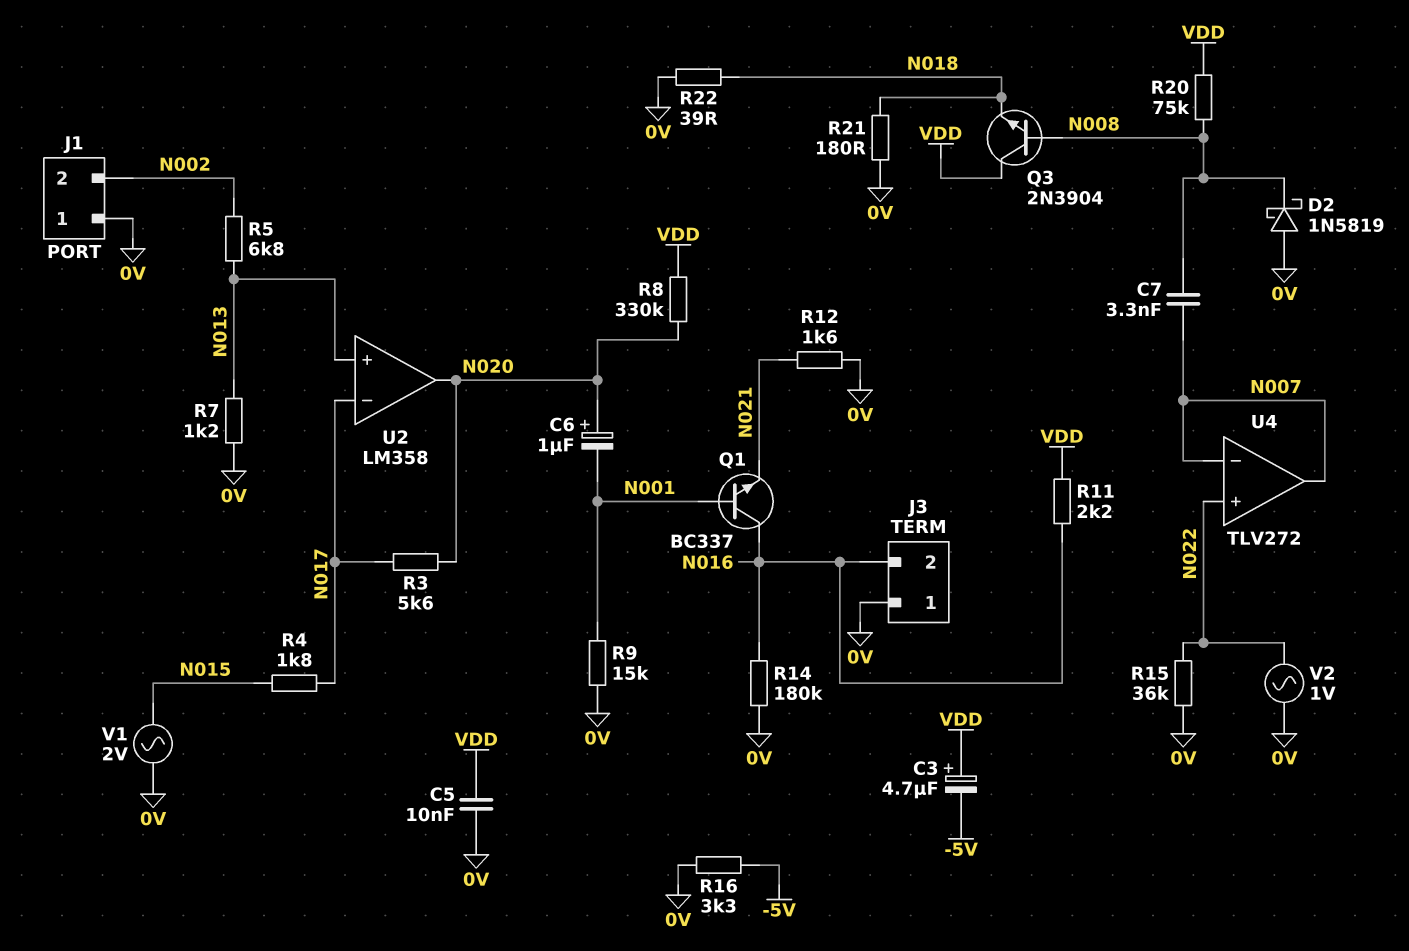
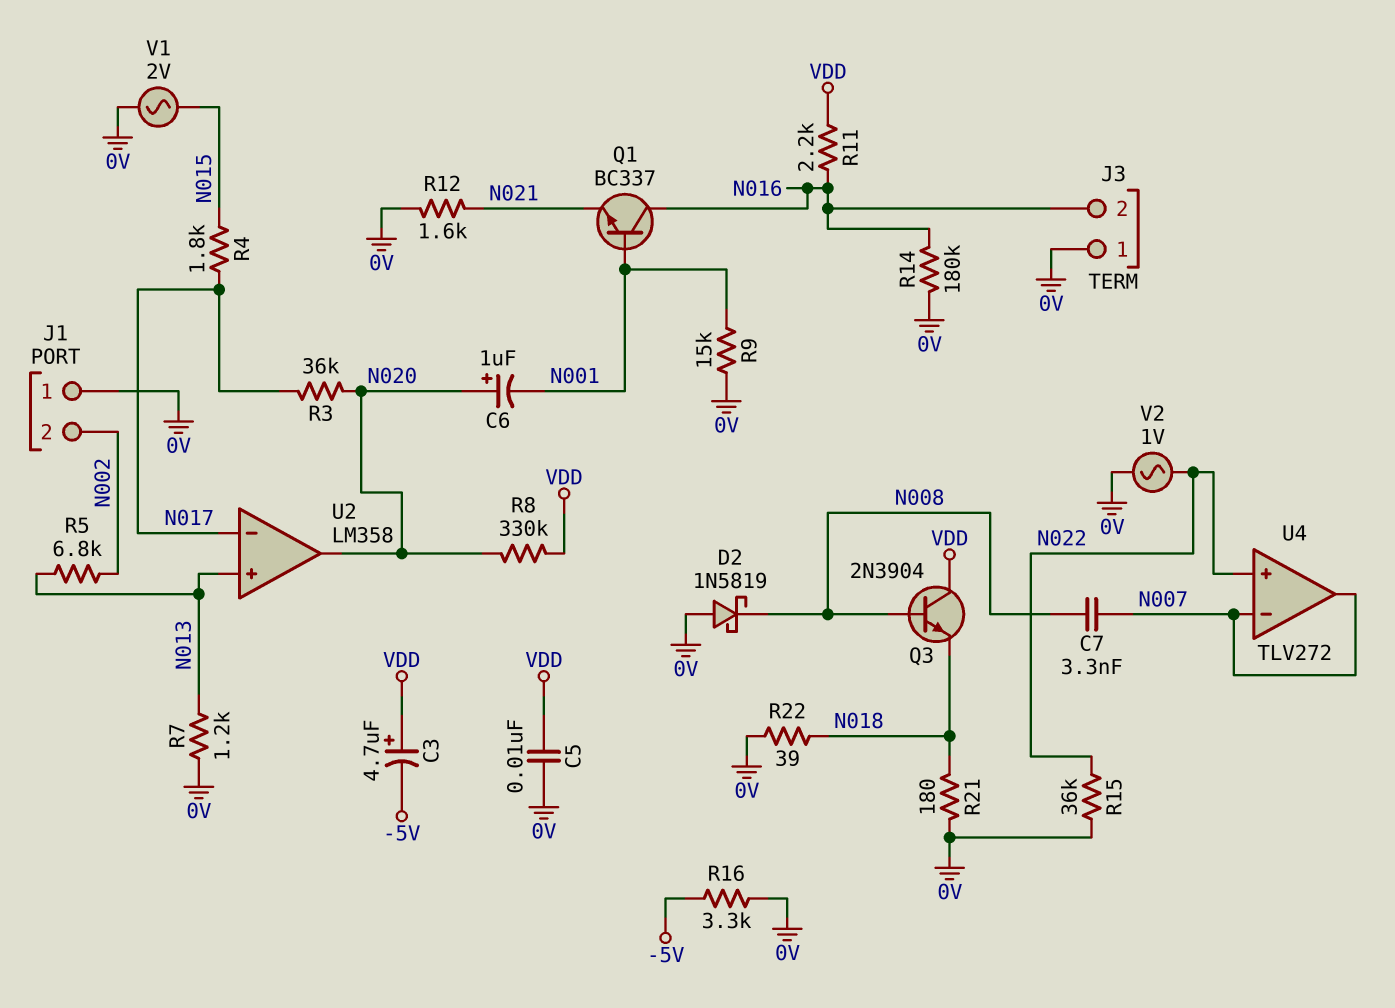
R3: 5.6k (N017, N020) -> 36k (N017, N020)
R20: 75k (N008, VDD) -> none

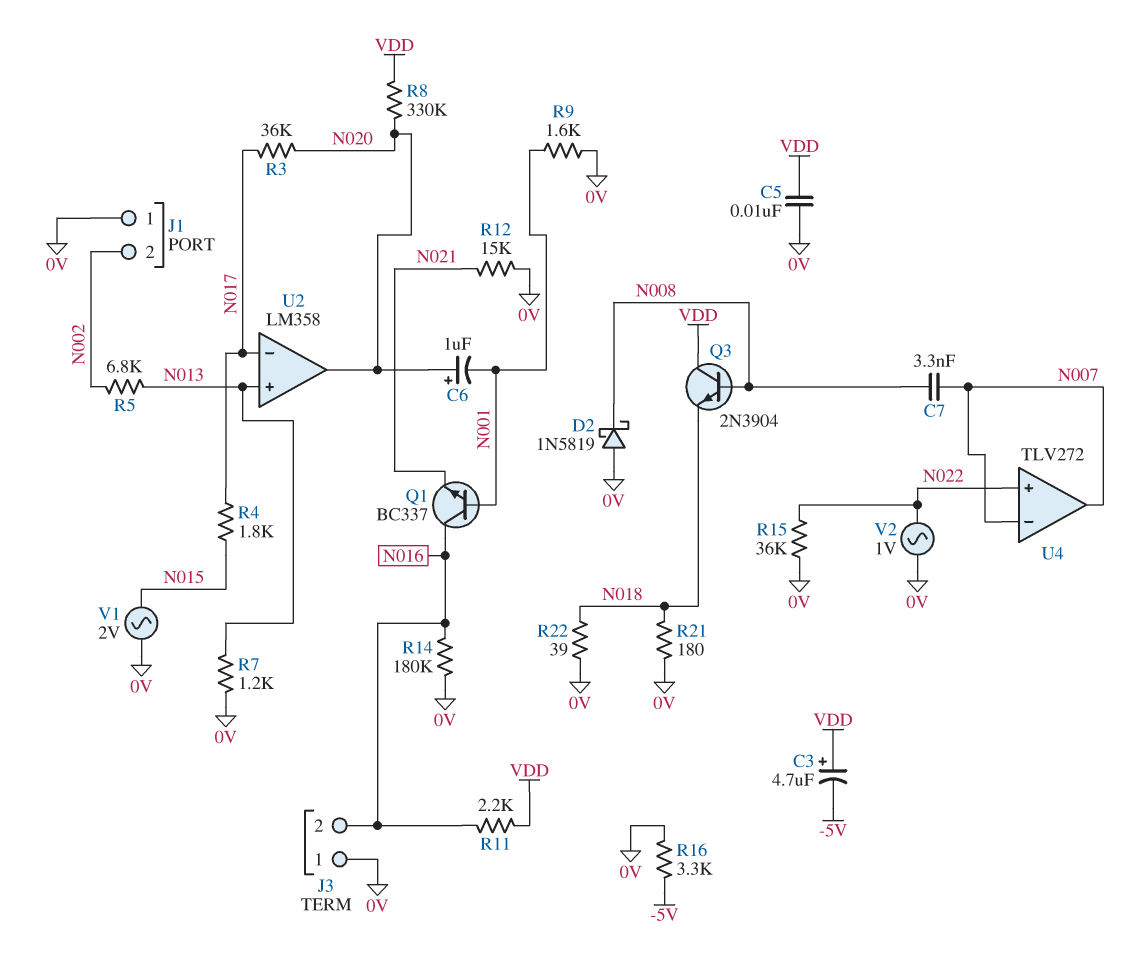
R9: 15k (0V, N001) -> 1.6k (0V, N001)
R12: 1.6k (0V, N021) -> 15k (0V, N021)

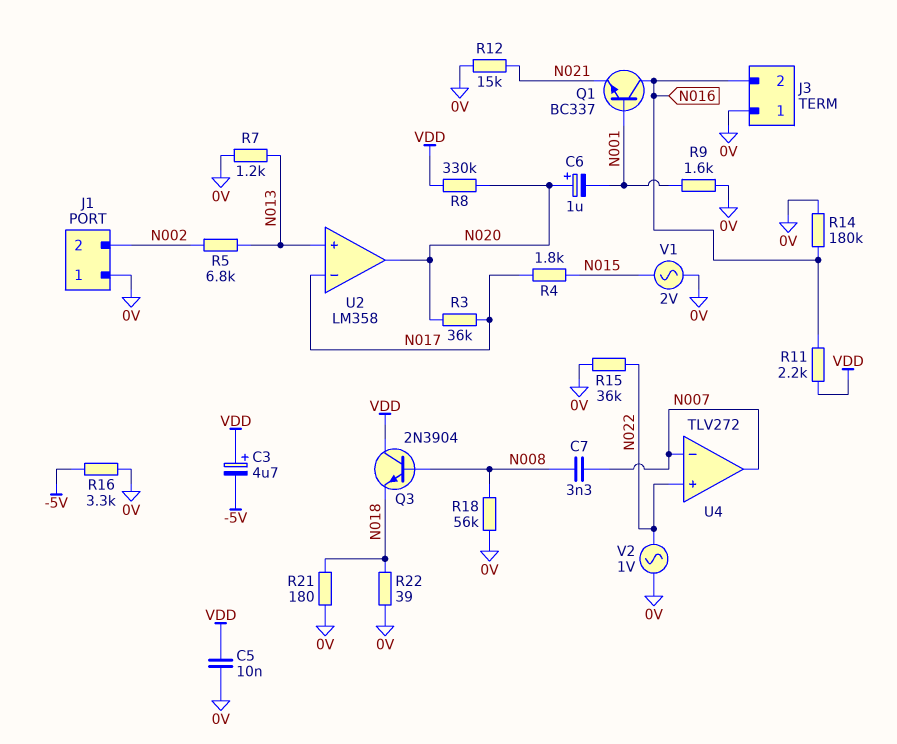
D2: schottky 1N5819 (A 0V, K N008) -> none
R18: none -> 56k (0V, N008)

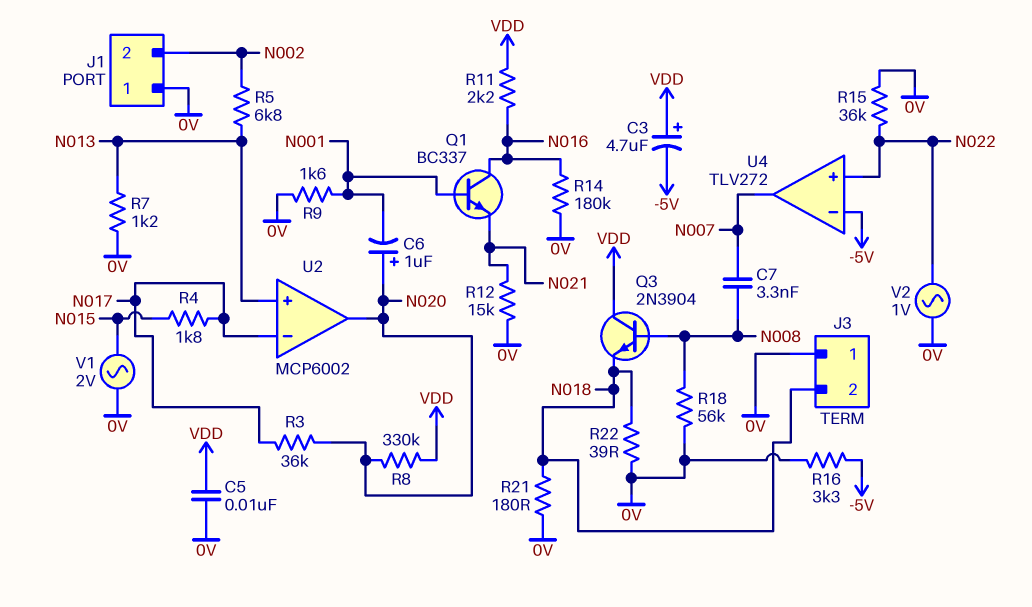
J3 pin 2: N016 -> N018
U2: LM358 -> MCP6002
U4 pin in-: N007 -> -5V

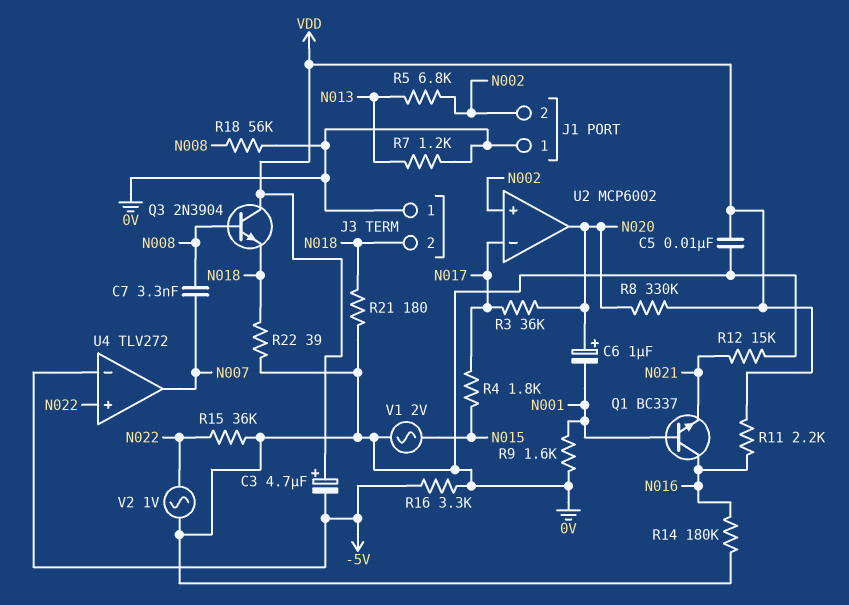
U2 pin in+: N013 -> N002

